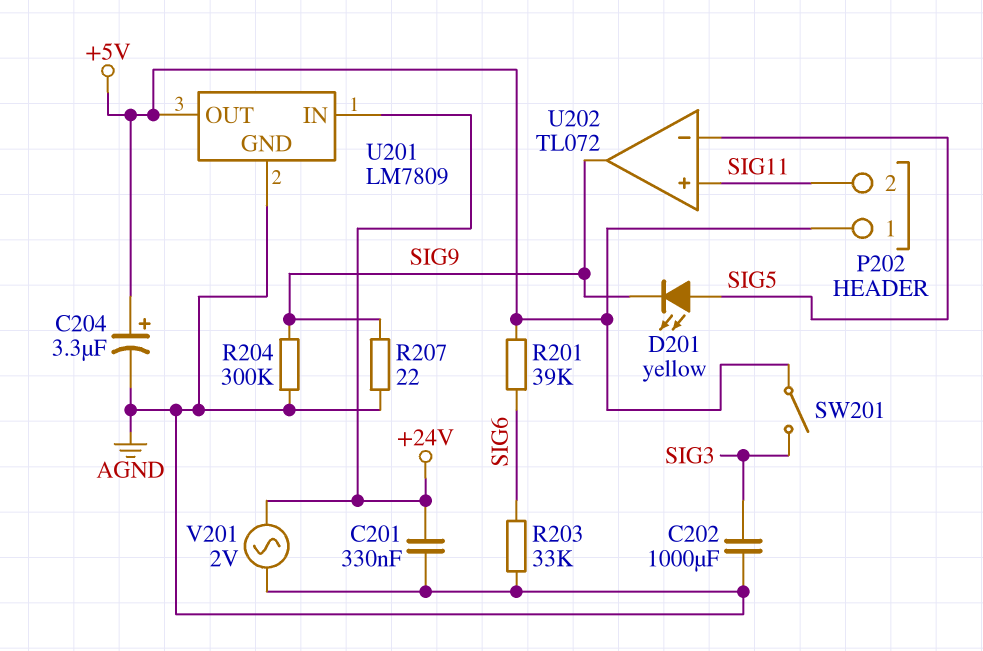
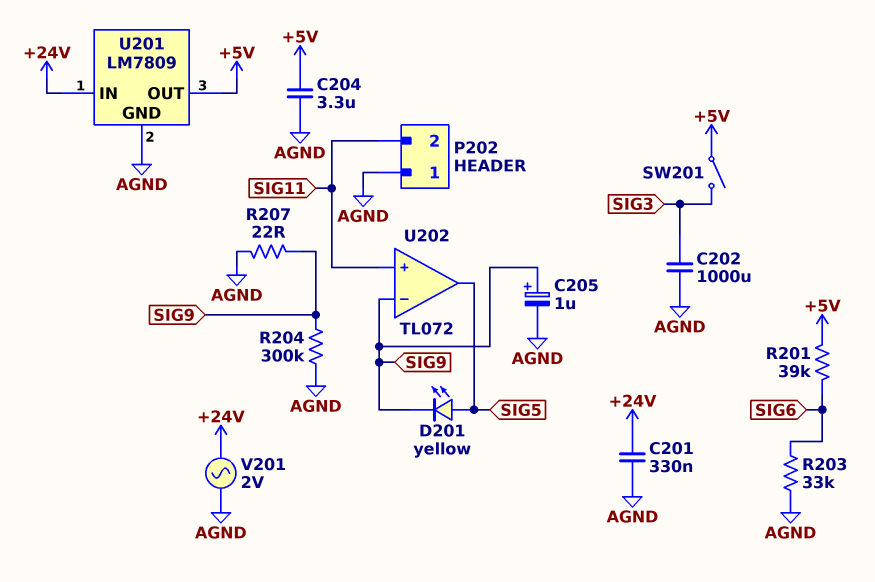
C204: 3.3uF (plus +5V, minus AGND) -> 3.3uF (+5V, AGND)
C205: none -> 1uF (plus SIG9, minus AGND)
P202 pin 1: +5V -> AGND
U202 pin in-: SIG5 -> SIG9
U202 pin out: SIG9 -> SIG5

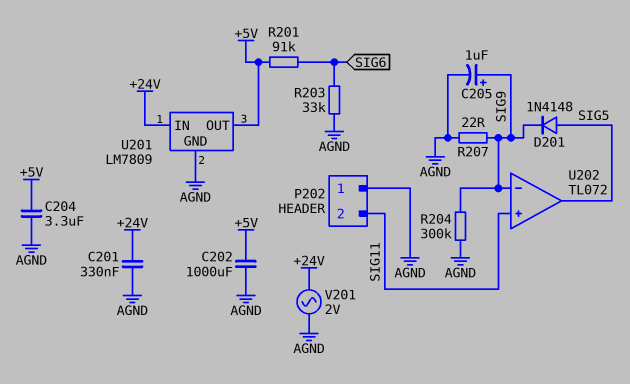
C202: 1000uF (AGND, SIG3) -> 1000uF (+5V, AGND)
D201: LED yellow (A SIG5, K SIG9) -> diode 1N4148 (A SIG5, K SIG9)
R201: 39k (+5V, SIG6) -> 91k (+5V, SIG6)
SW201: switch (+5V, SIG3) -> none

